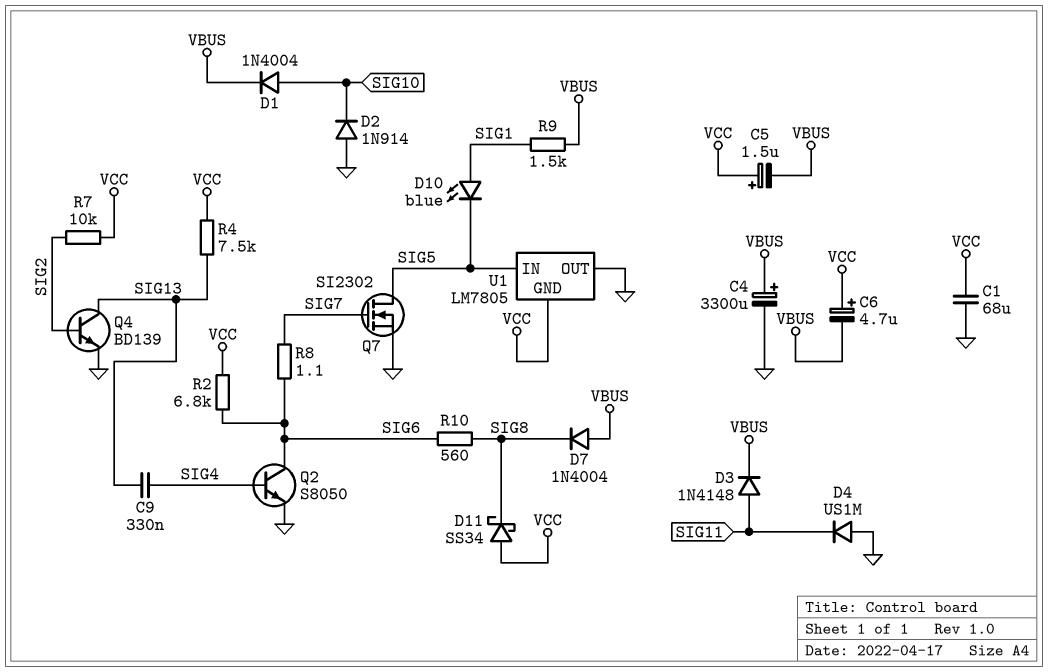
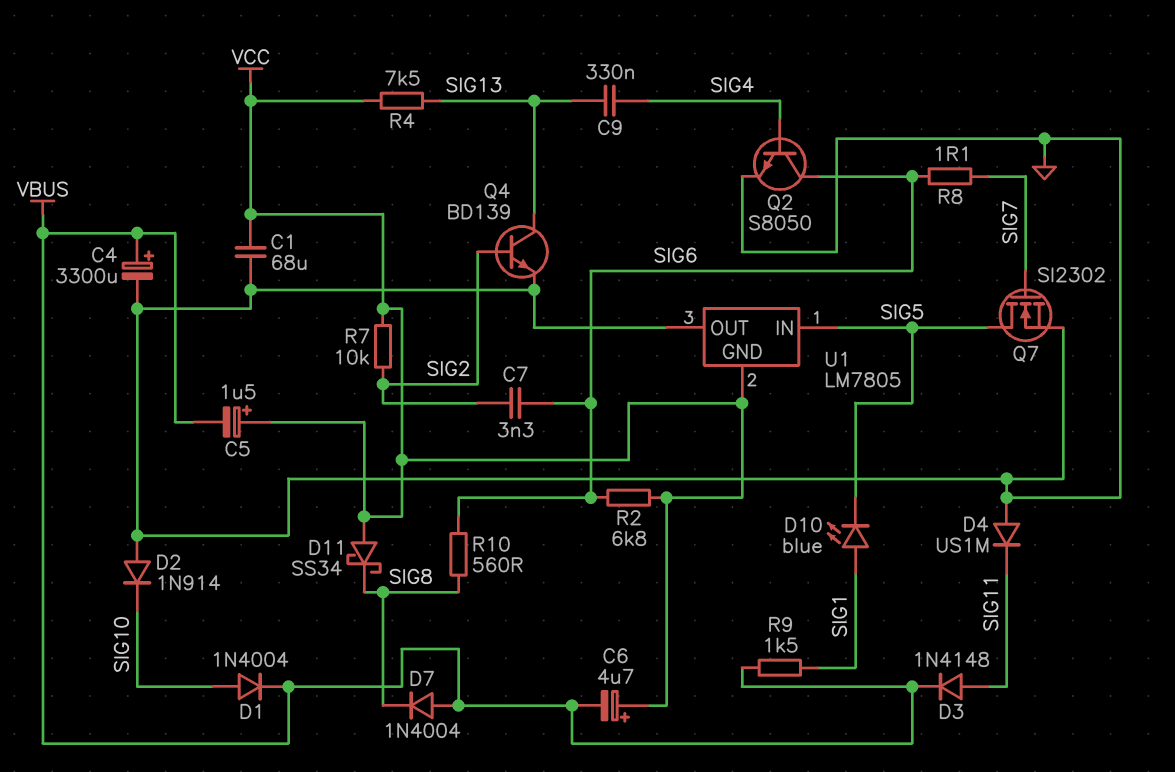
C7: none -> 3.3nF (SIG2, SIG6)

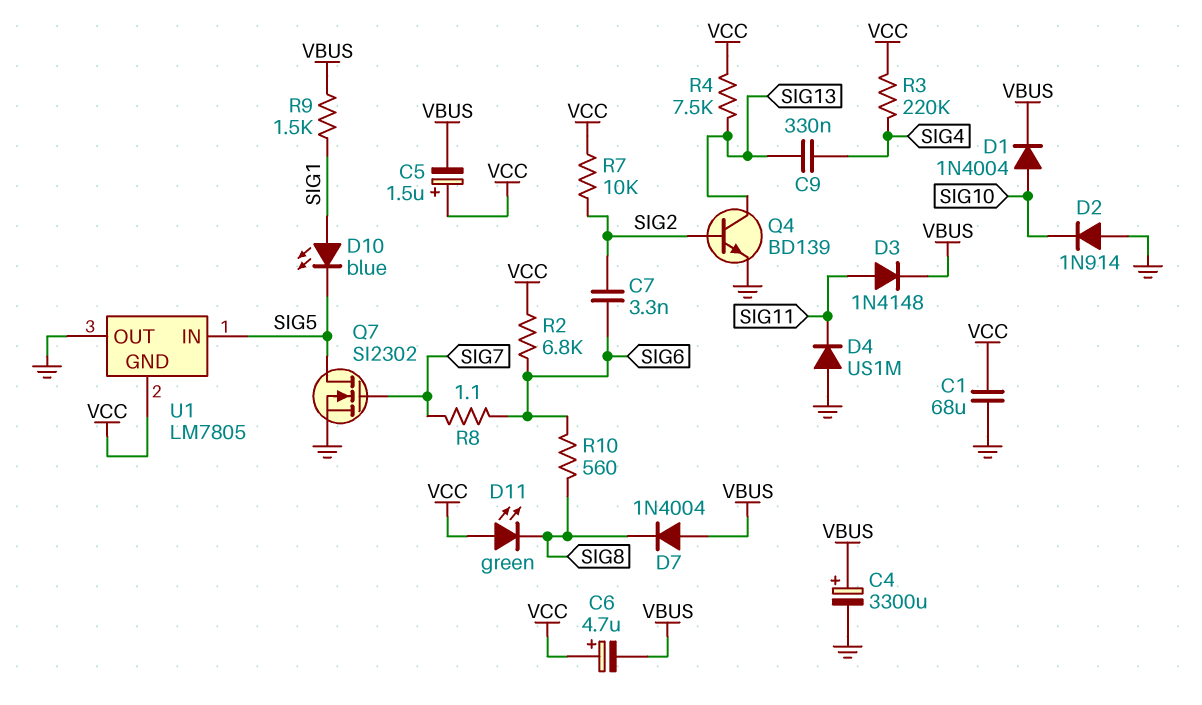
D11: schottky SS34 (A VCC, K SIG8) -> LED green (A VCC, K SIG8)
Q2: NPN S8050 (B SIG4, C SIG6, E GND) -> none
R3: none -> 220k (SIG4, VCC)

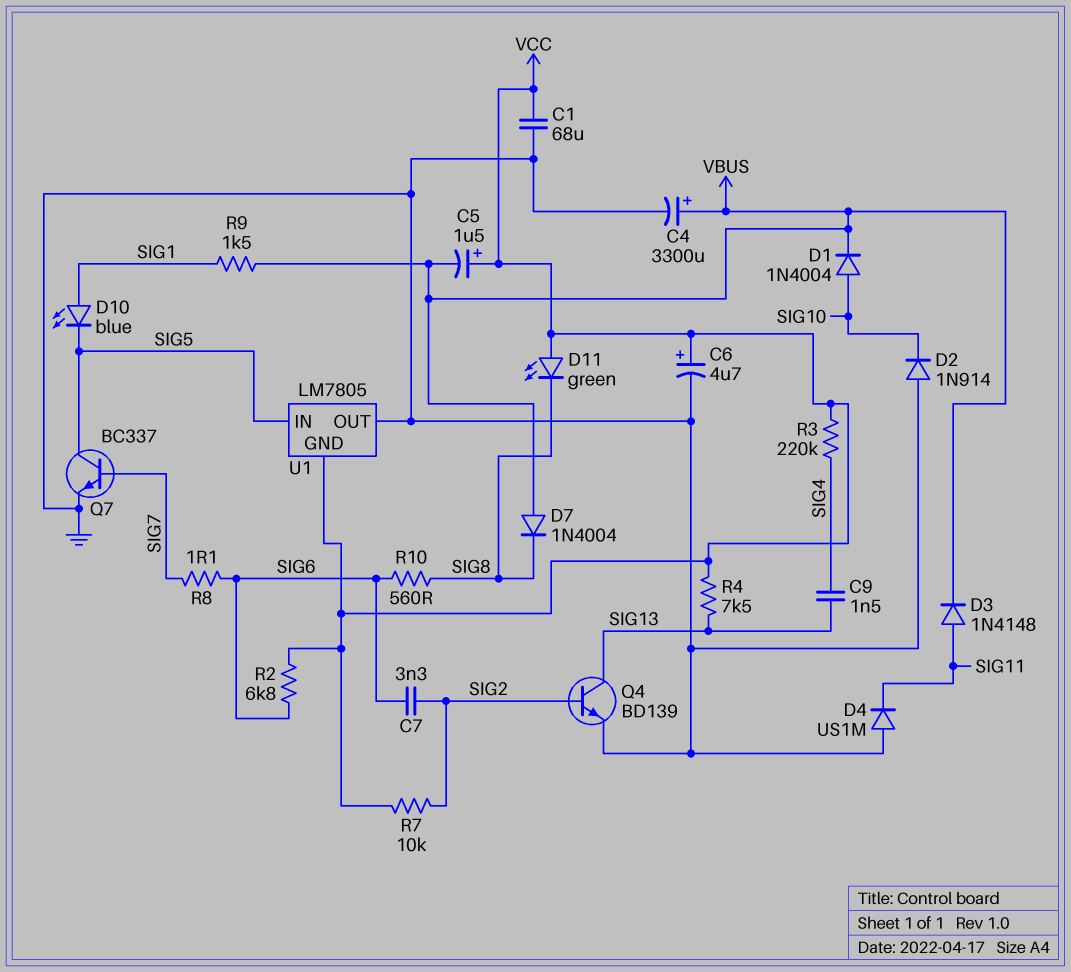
C6: 4.7uF (plus VCC, minus VBUS) -> 4.7uF (plus VCC, minus GND)
C9: 330nF (SIG4, SIG13) -> 1.5nF (SIG4, SIG13)
Q7: NMOS SI2302 (G SIG7, D SIG5, S GND) -> NPN BC337 (B SIG7, C SIG5, E GND)

